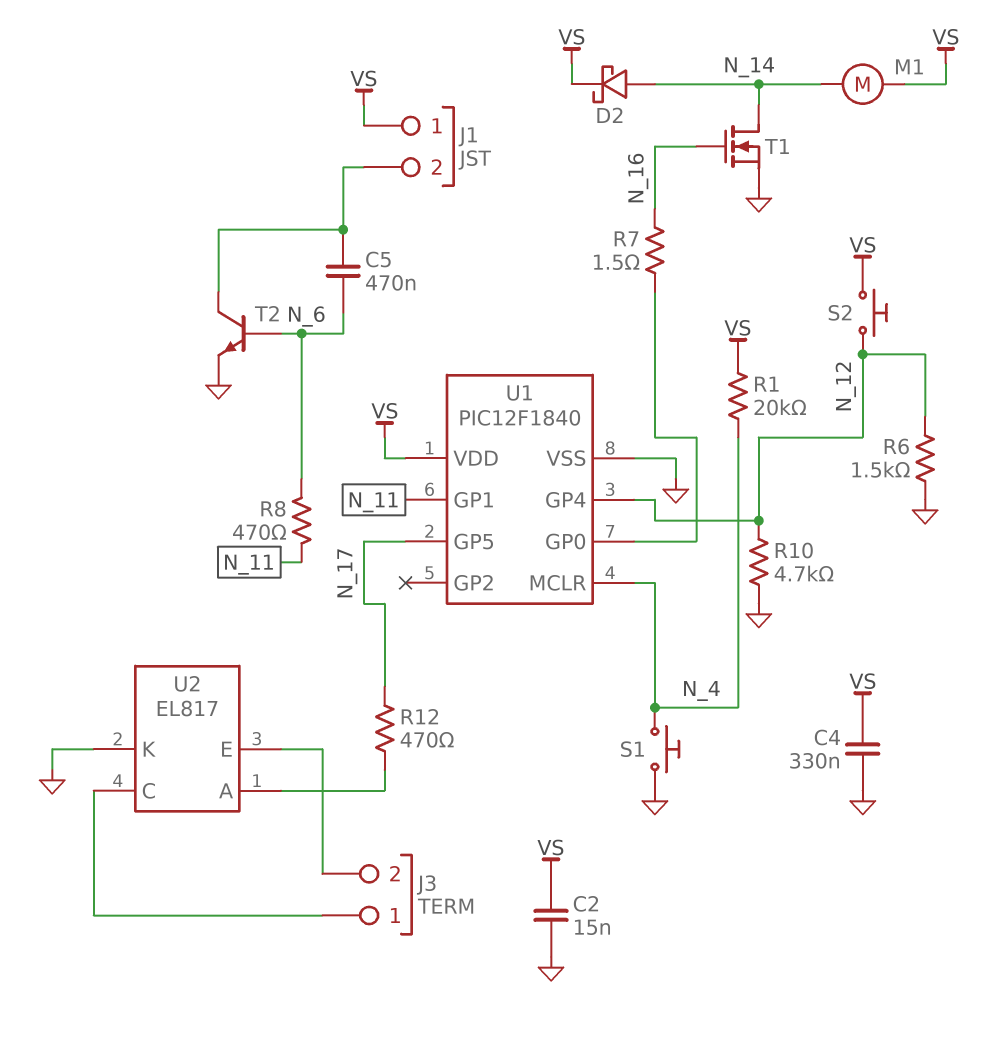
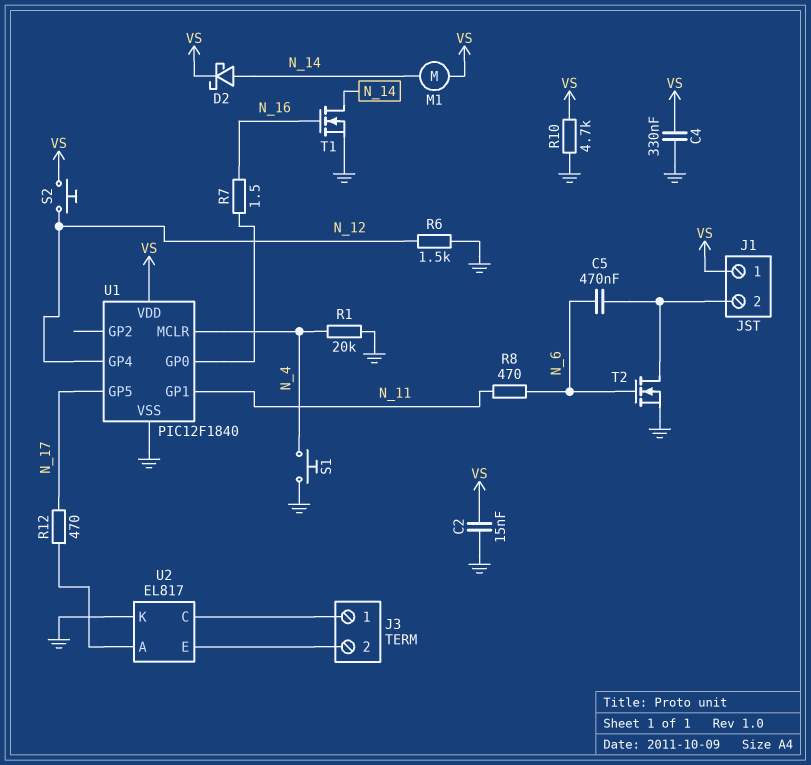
R1: 20k (N_4, VS) -> 20k (GND, N_4)
R10: 4.7k (GND, N_12) -> 4.7k (GND, VS)
T2: NPN (B N_6, C J1/2, E GND) -> NMOS (G N_6, D J1/2, S GND)

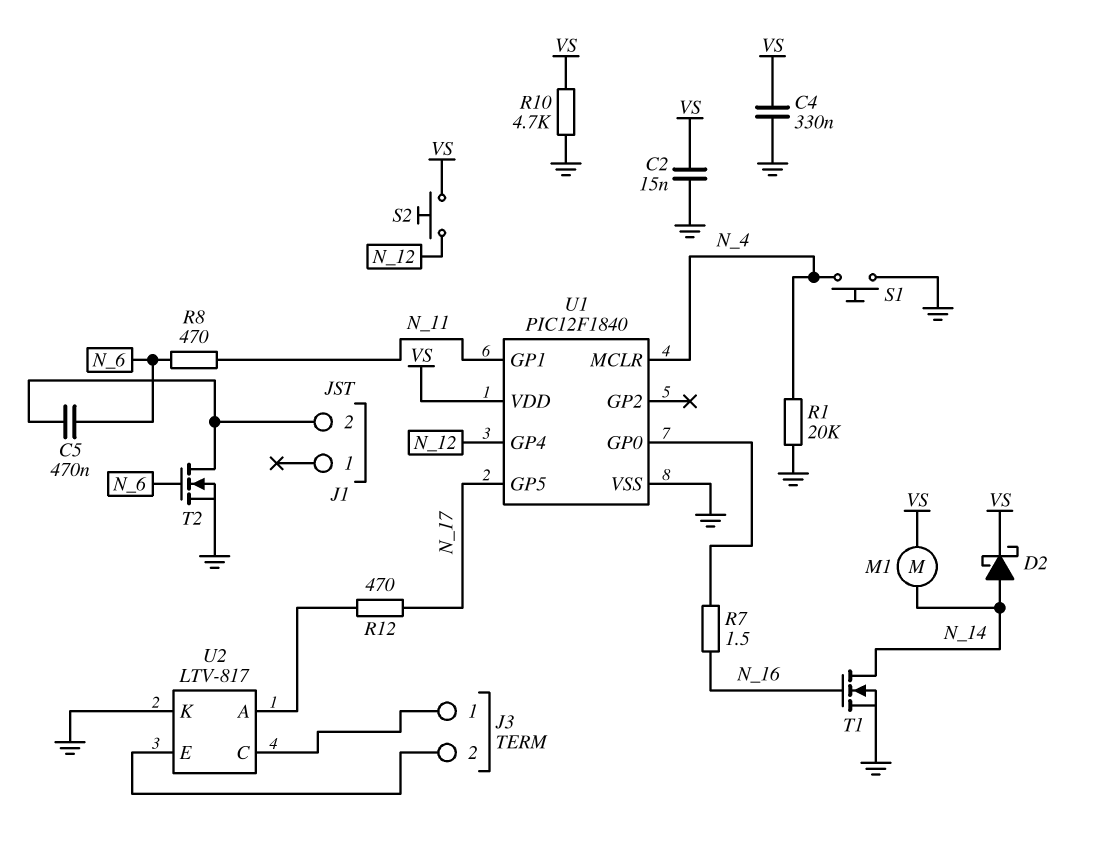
J1 pin 1: VS -> none
R6: 1.5k (GND, N_12) -> none
U2: EL817 -> LTV-817

